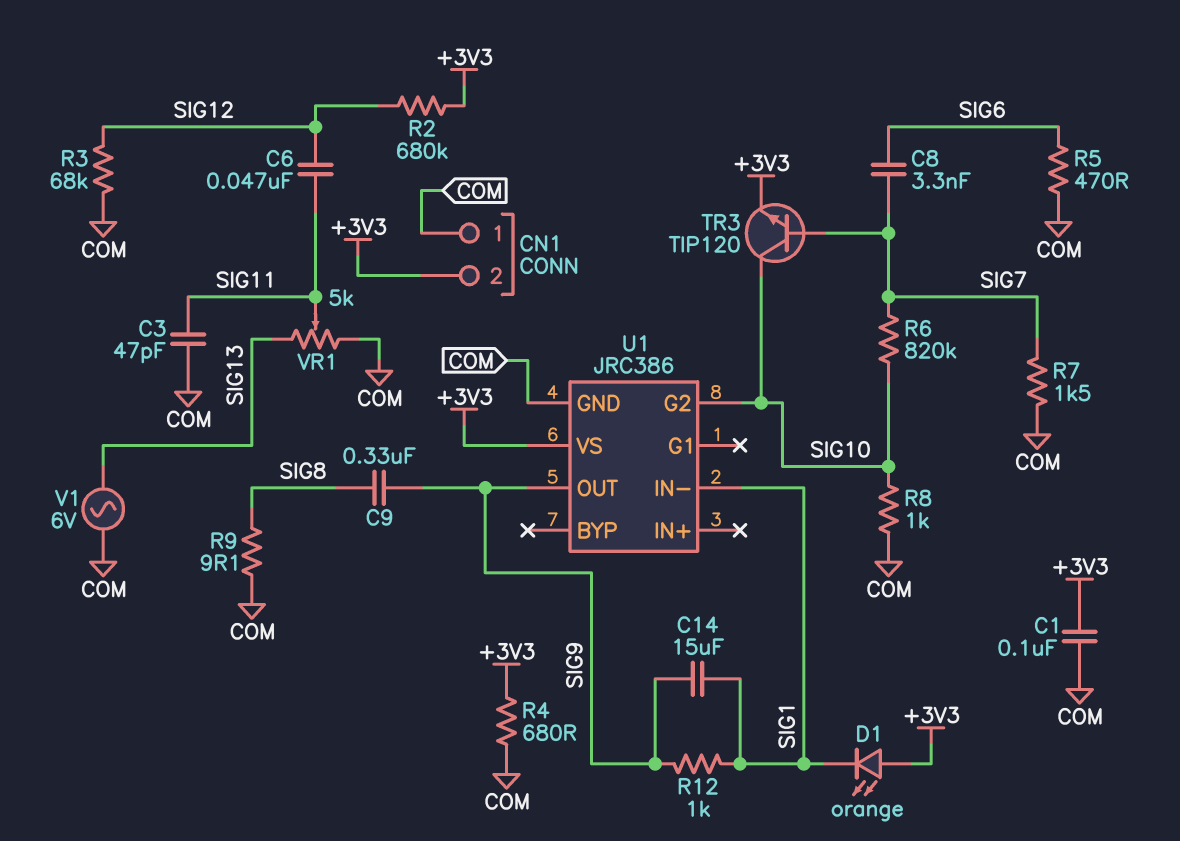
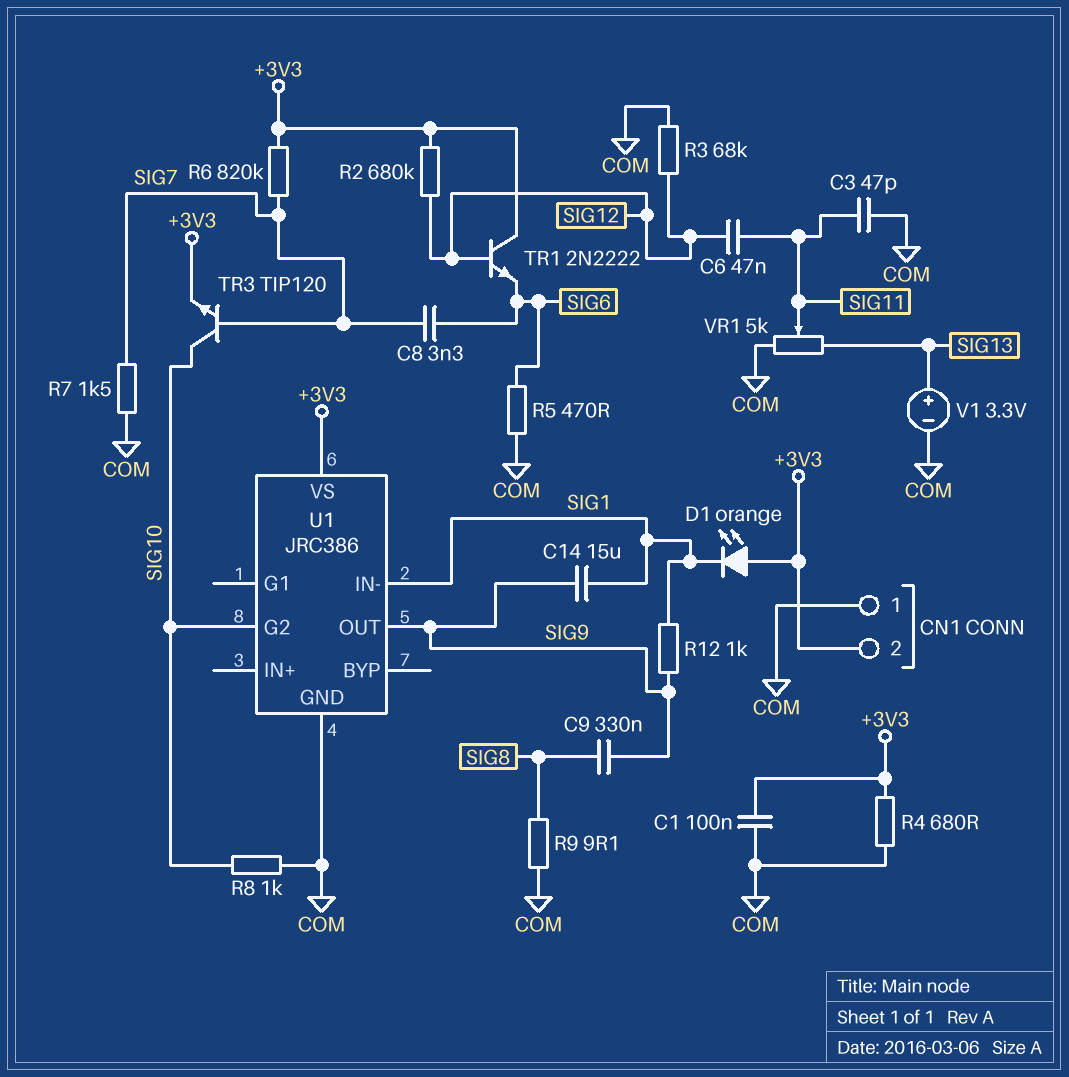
R6: 820k (SIG7, SIG10) -> 820k (+3V3, SIG7)
TR1: none -> NPN 2N2222 (B SIG12, C +3V3, E SIG6)
V1: AC 6V (COM, SIG13) -> 3.3V (plus SIG13, minus COM)

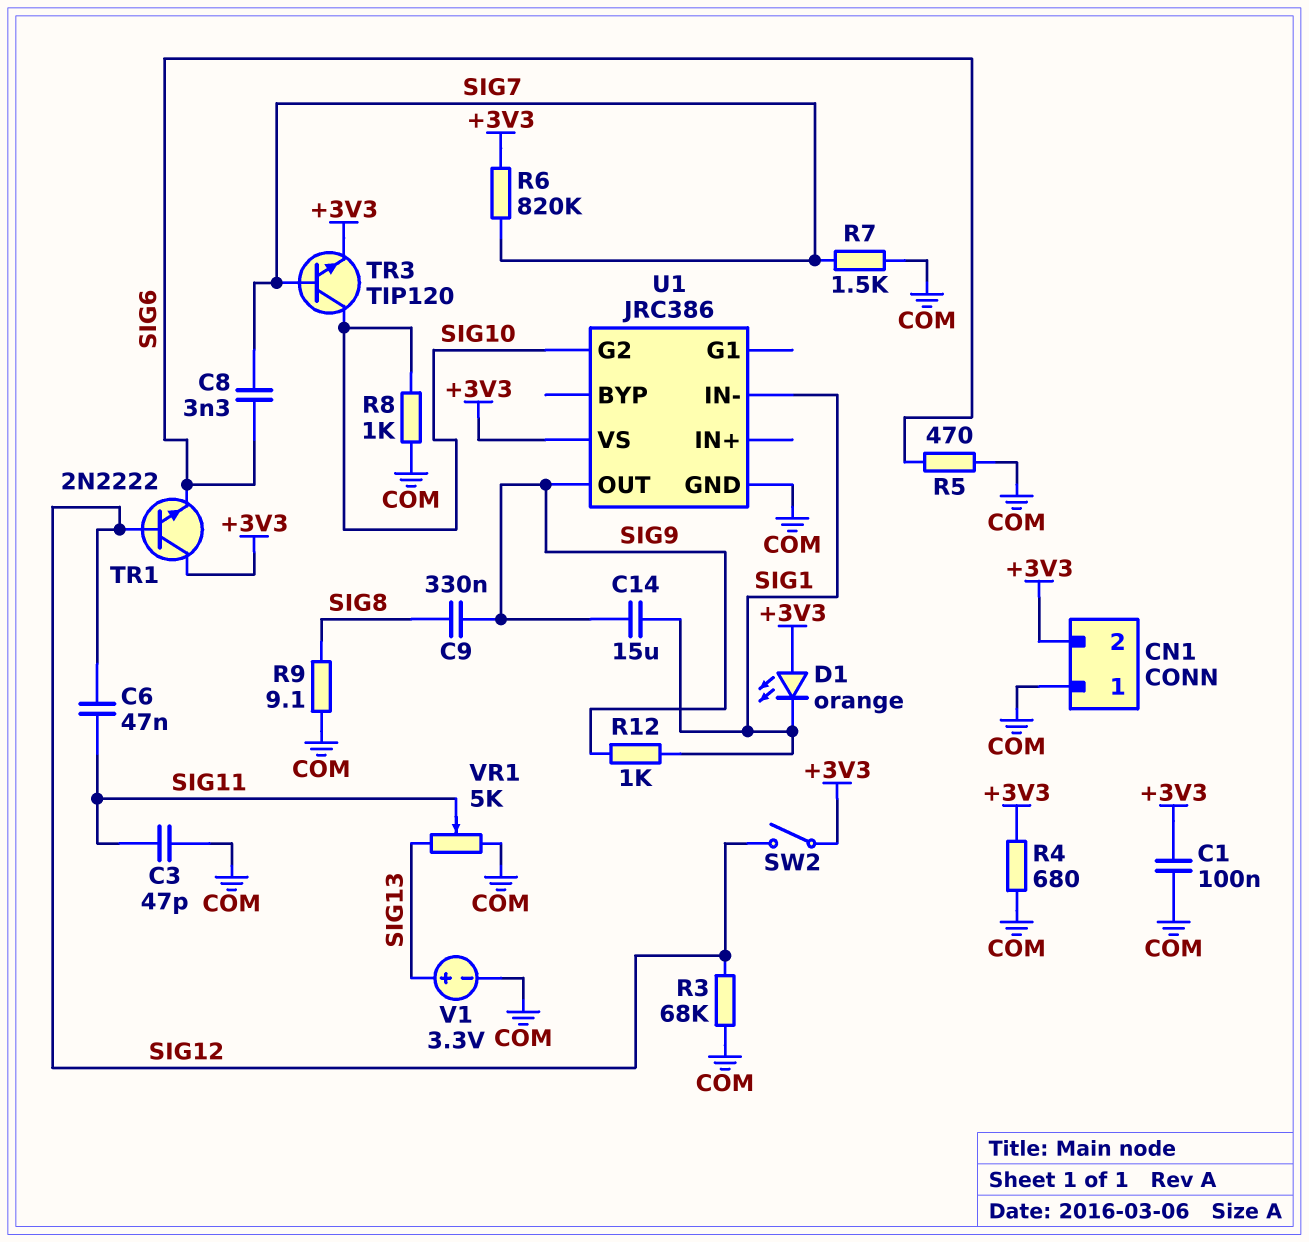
R2: 680k (+3V3, SIG12) -> none
SW2: none -> switch (+3V3, SIG12)

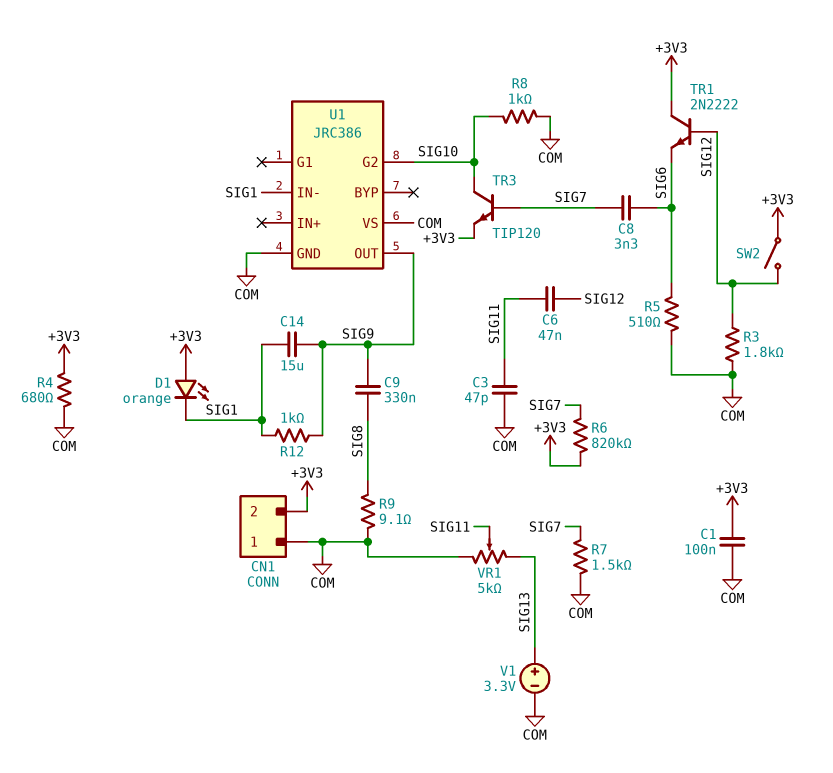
R3: 68k (COM, SIG12) -> 1.8k (COM, SIG12)
R5: 470 (COM, SIG6) -> 510 (COM, SIG6)
U1 pin VS: +3V3 -> COM

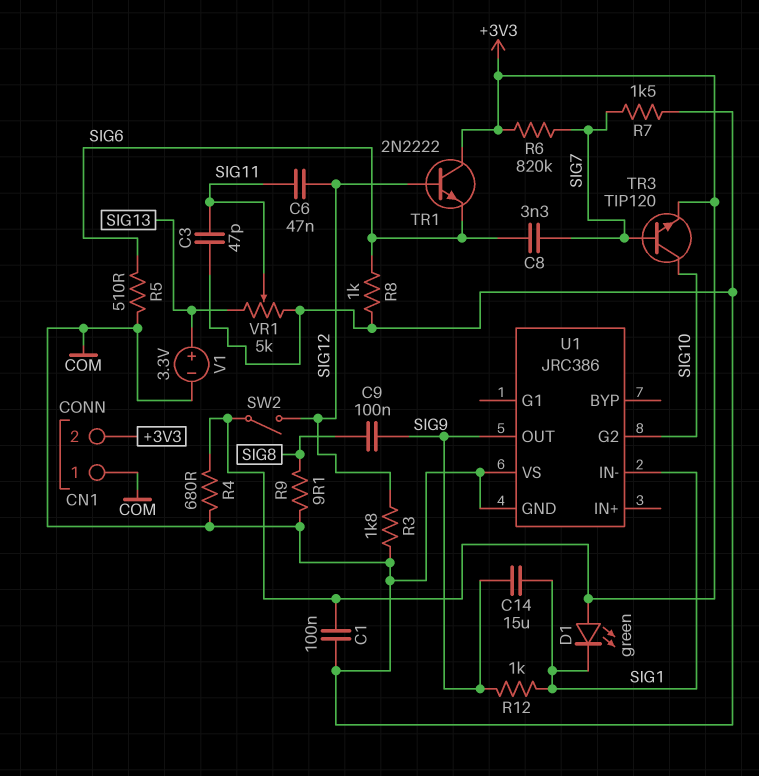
C9: 330nF (SIG8, SIG9) -> 100nF (SIG8, SIG9)
D1: LED orange (A +3V3, K SIG1) -> LED green (A +3V3, K SIG1)
R8: 1k (COM, SIG10) -> 1k (COM, SIG6)

